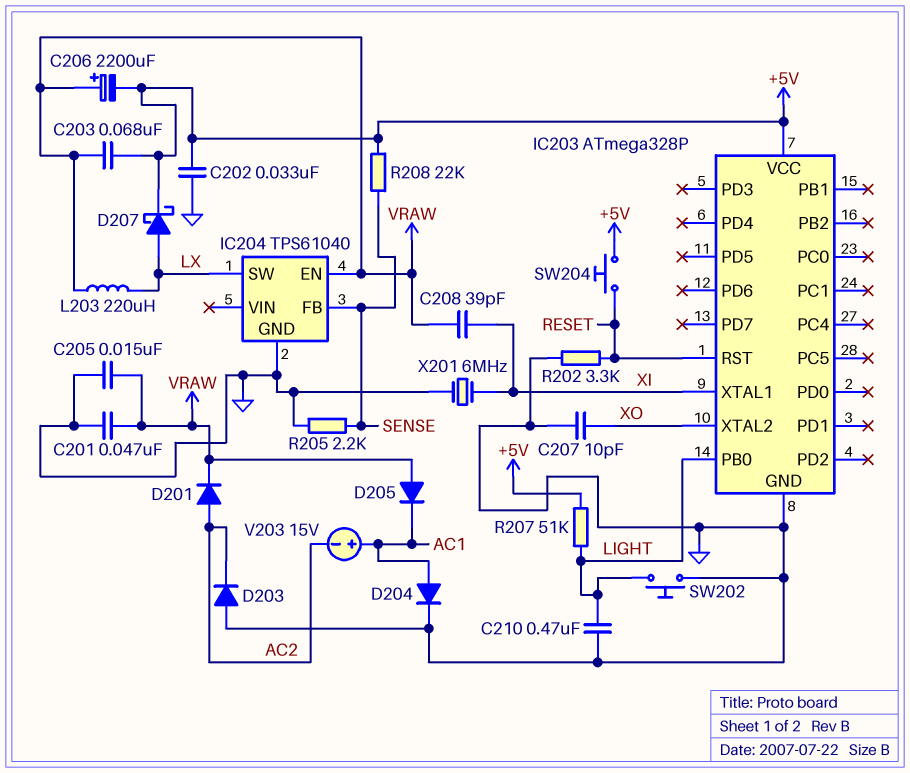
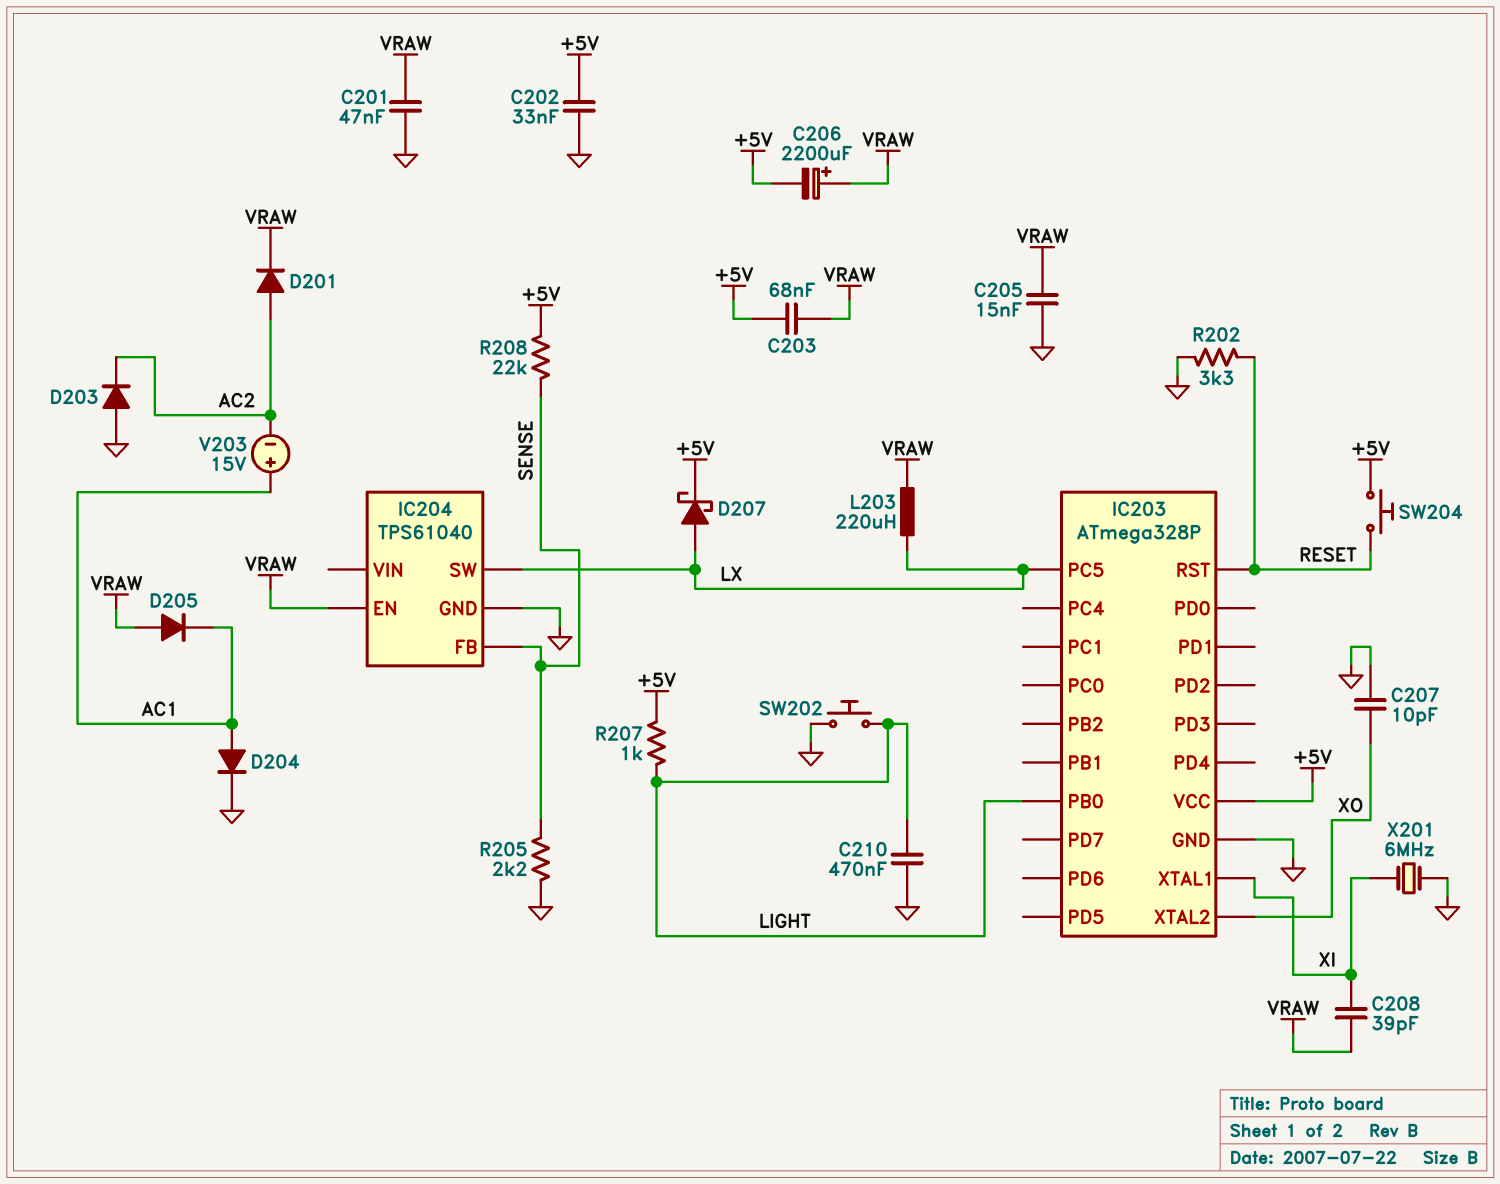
IC203 pin PC5: none -> LX
R207: 51k (+5V, LIGHT) -> 1k (+5V, LIGHT)

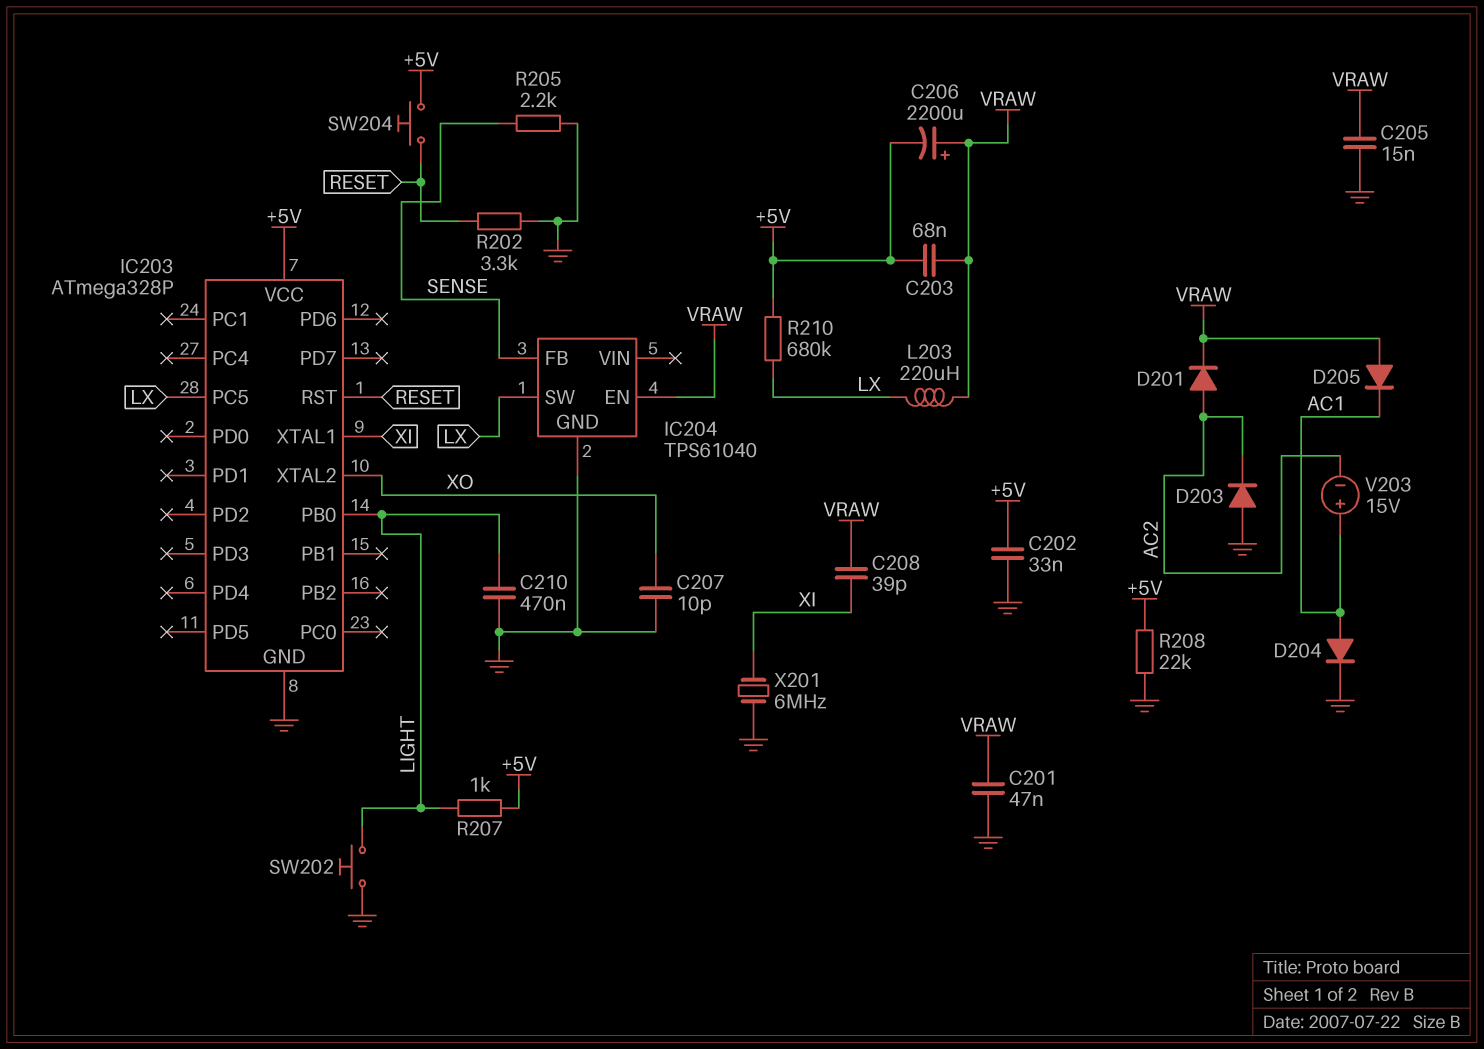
D207: schottky (A LX, K +5V) -> none
R208: 22k (+5V, SENSE) -> 22k (+5V, GND)
R210: none -> 680k (+5V, LX)

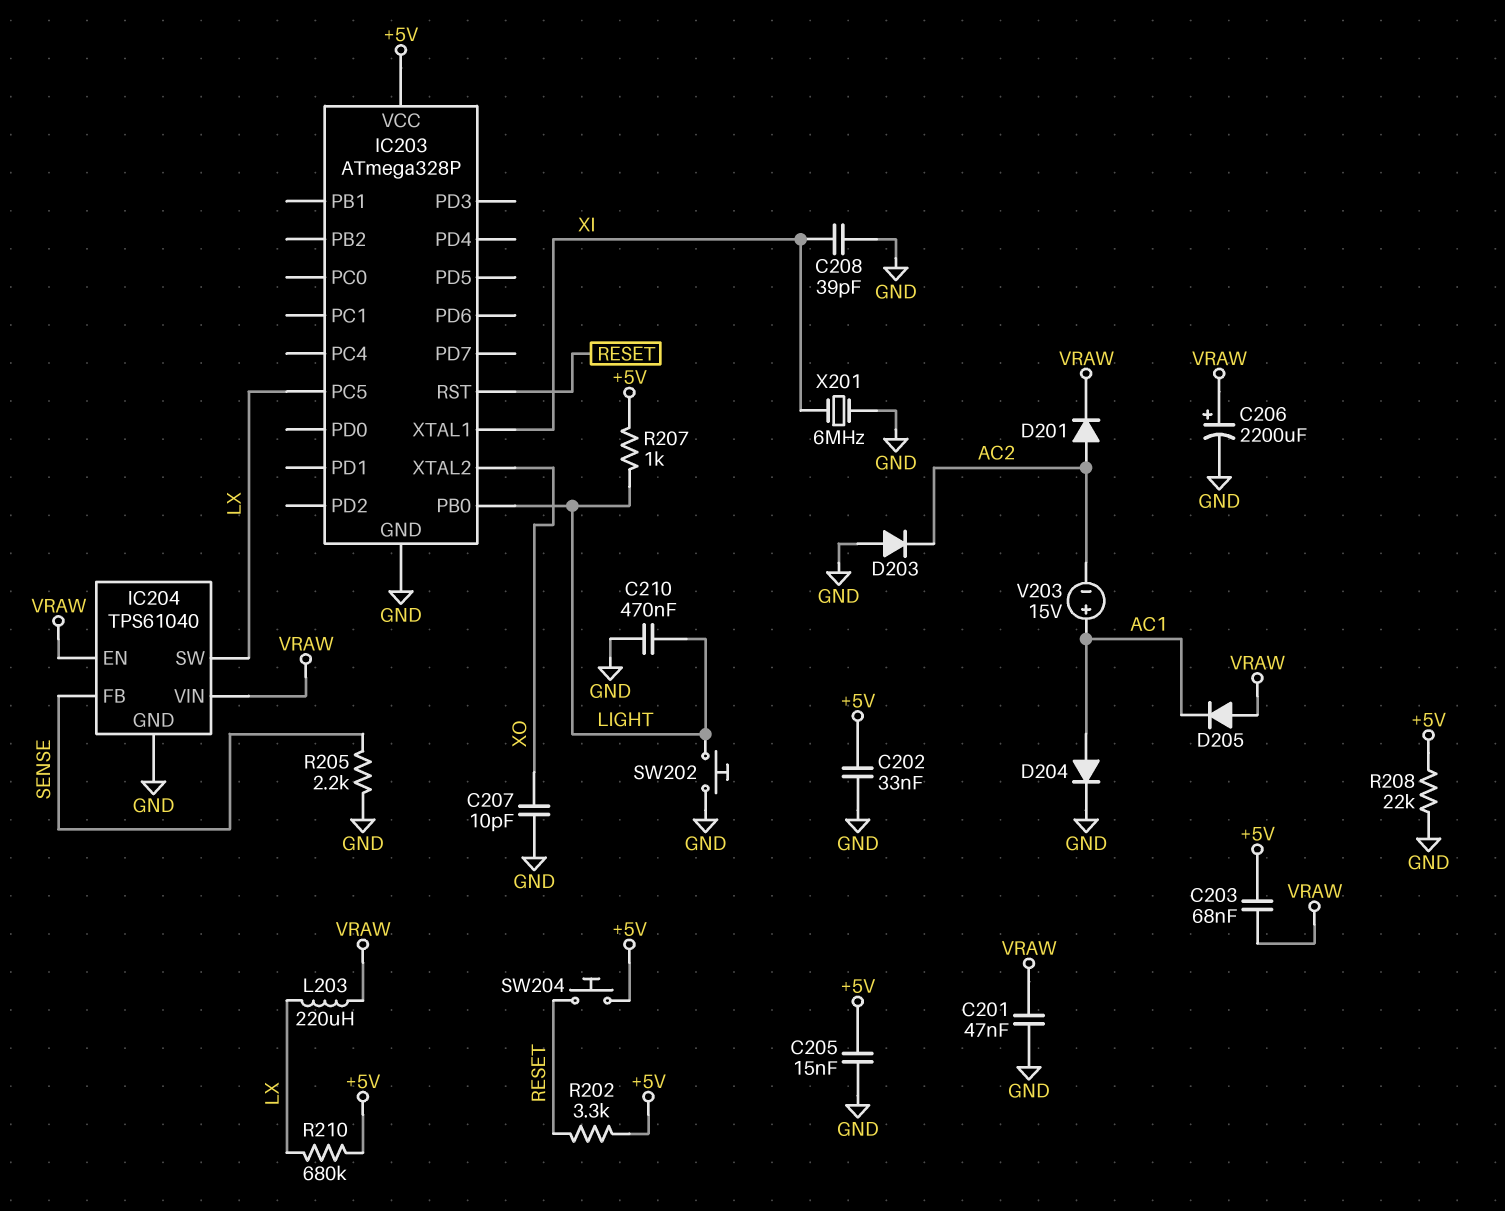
C205: 15nF (GND, VRAW) -> 15nF (+5V, GND)
C206: 2200uF (plus VRAW, minus +5V) -> 2200uF (plus VRAW, minus GND)
C208: 39pF (VRAW, XI) -> 39pF (GND, XI)
IC204 pin VIN: none -> VRAW
R202: 3.3k (GND, RESET) -> 3.3k (+5V, RESET)

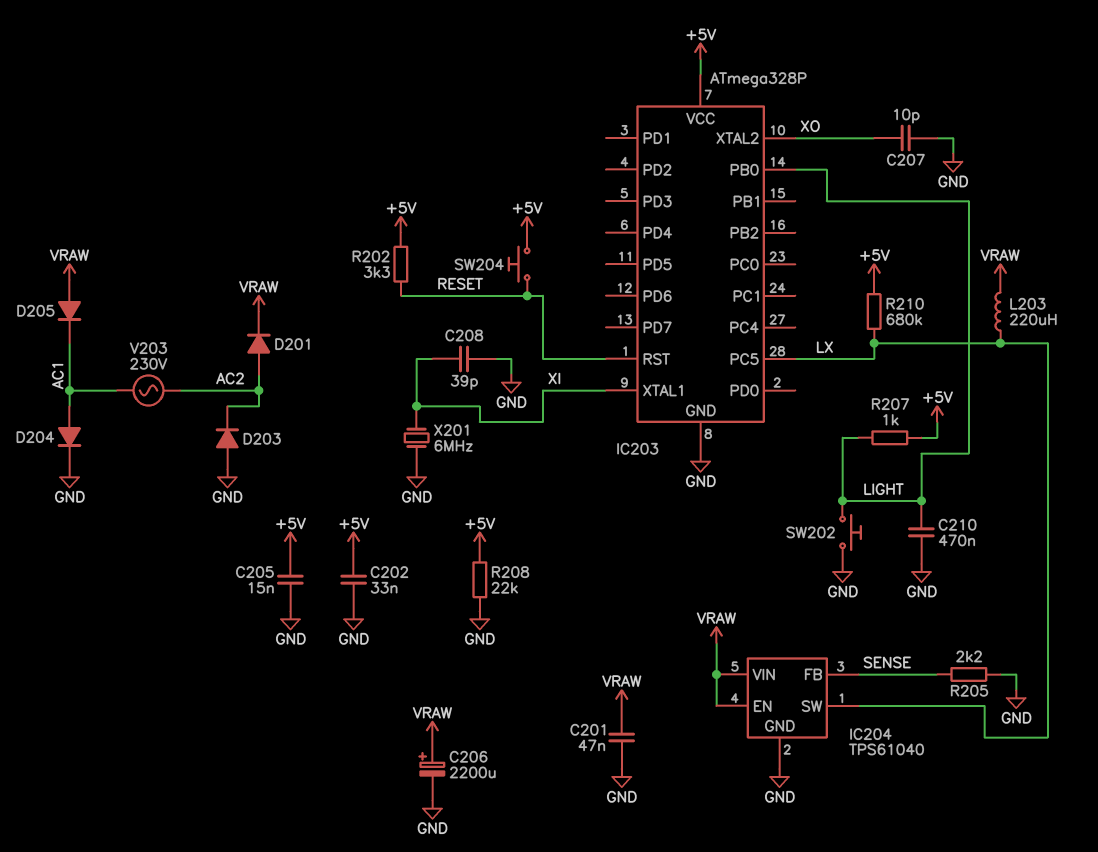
C203: 68nF (+5V, VRAW) -> none
V203: 15V (plus AC1, minus AC2) -> AC 230V (AC1, AC2)

